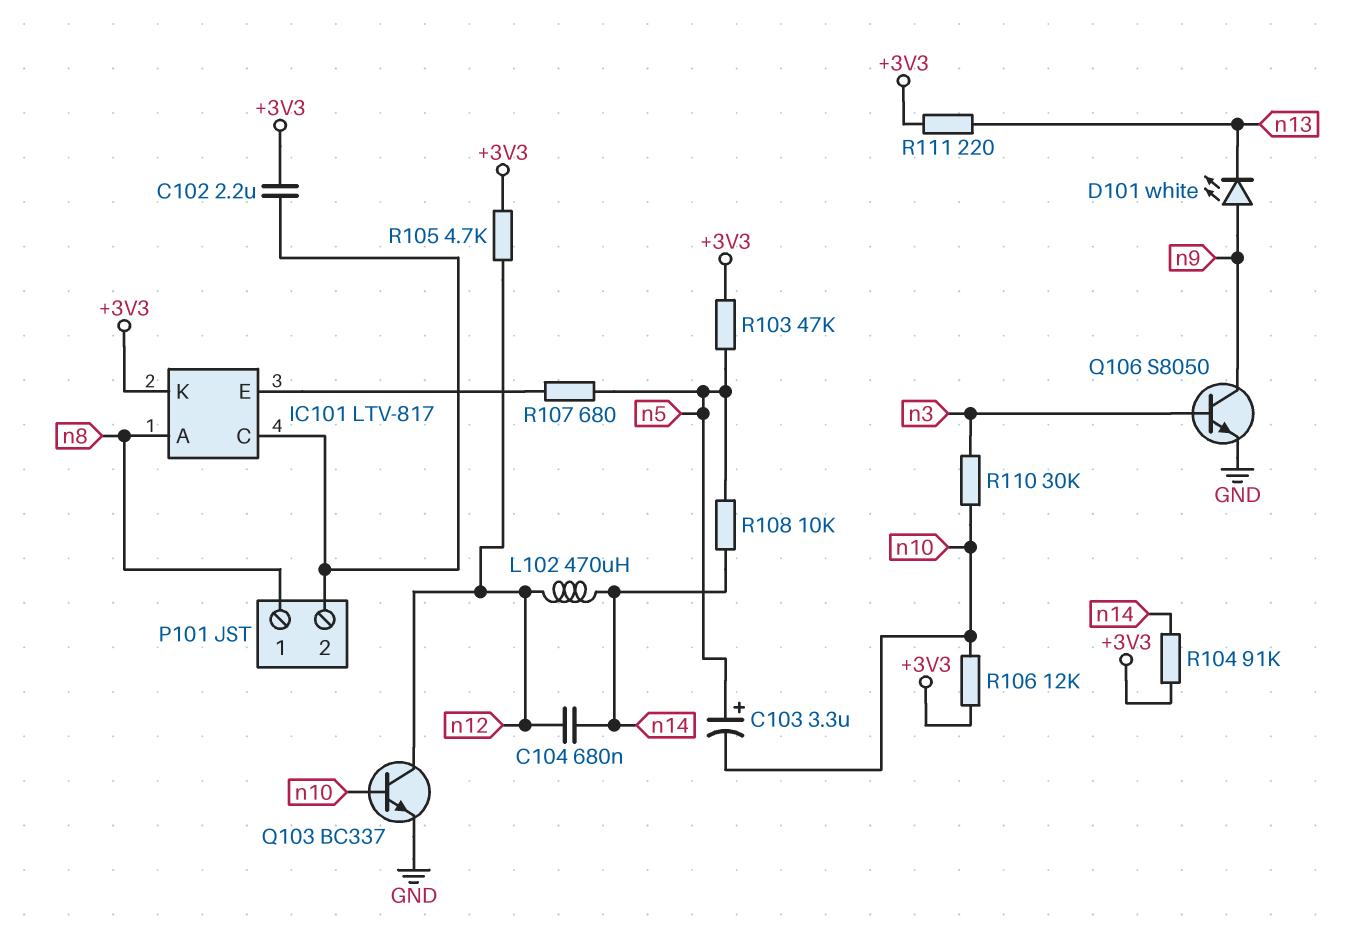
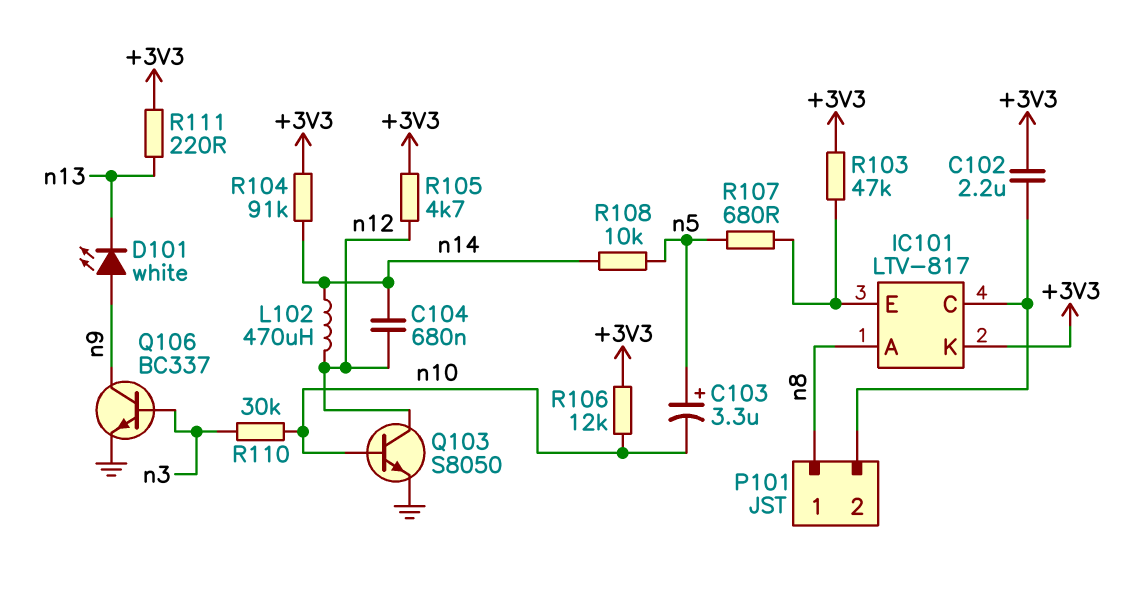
Q103: NPN BC337 (B n10, C n12, E GND) -> NPN S8050 (B n10, C n12, E GND)
Q106: NPN S8050 (B n3, C n9, E GND) -> NPN BC337 (B n3, C n9, E GND)
R103: 47k (+3V3, n5) -> 47k (+3V3, IC101/E)

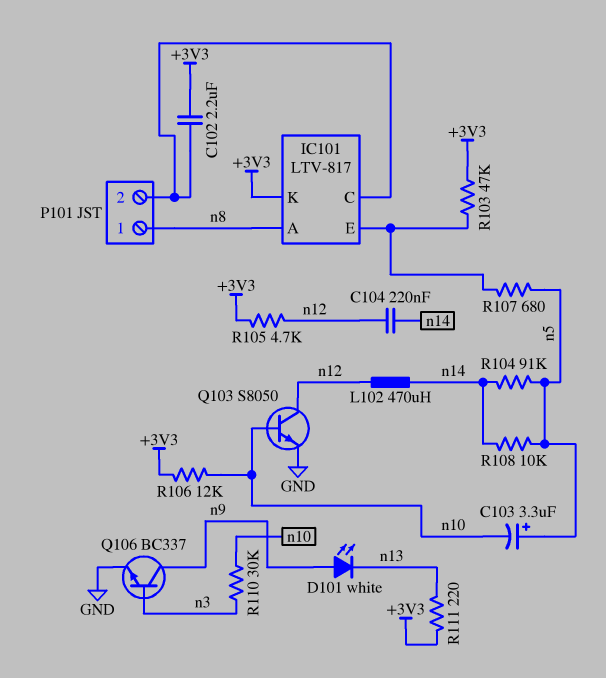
C104: 680nF (n12, n14) -> 220nF (n12, n14)
R104: 91k (+3V3, n14) -> 91k (n5, n14)

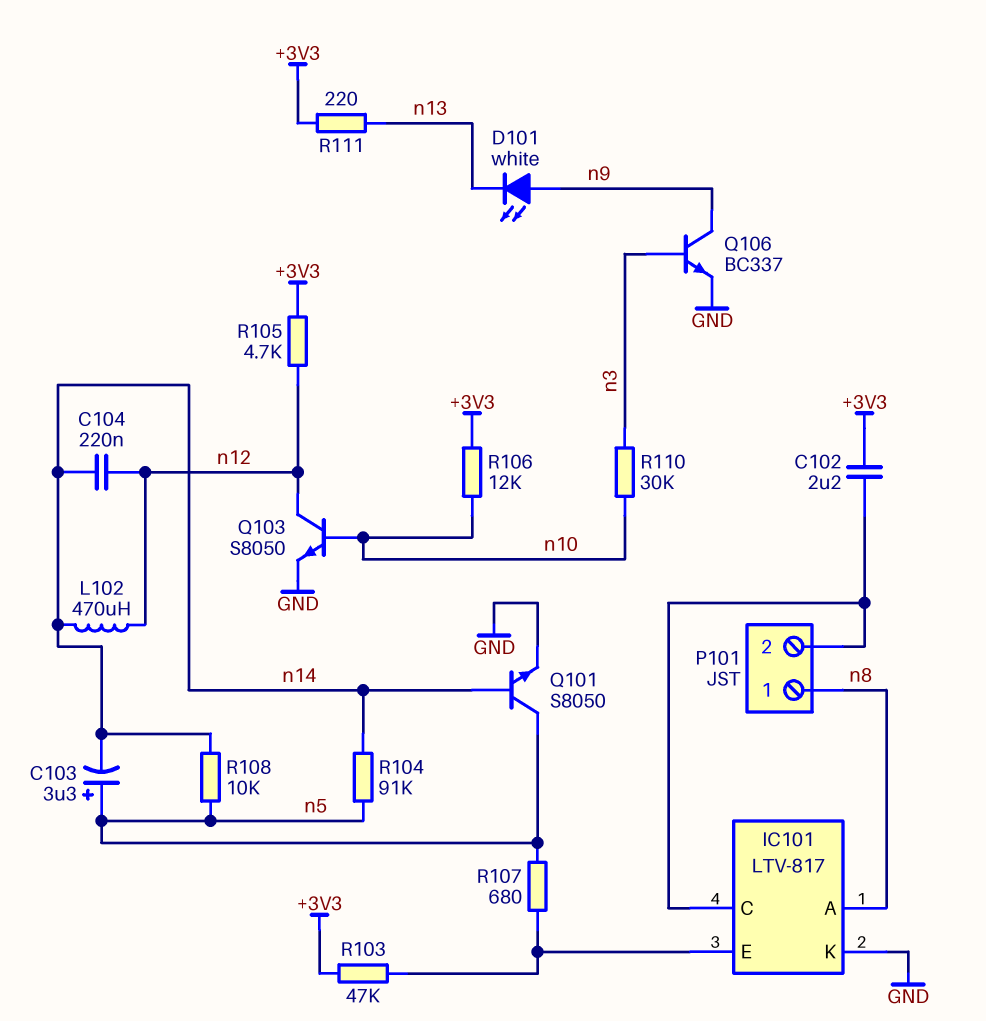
C103: 3.3uF (plus n5, minus n10) -> 3.3uF (plus n5, minus n14)
IC101 pin K: +3V3 -> GND
Q101: none -> NPN S8050 (B n14, C n5, E GND)

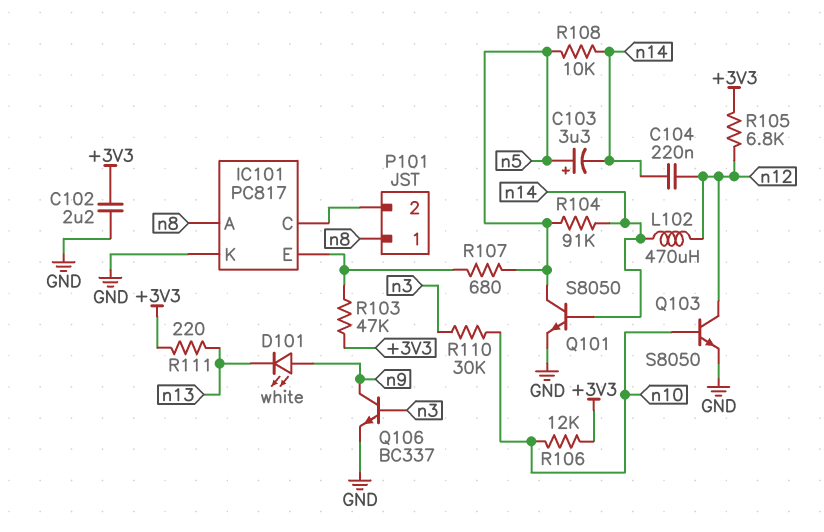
C102: 2.2uF (+3V3, IC101/C) -> 2.2uF (+3V3, GND)
IC101: LTV-817 -> PC817
R105: 4.7k (+3V3, n12) -> 6.8k (+3V3, n12)

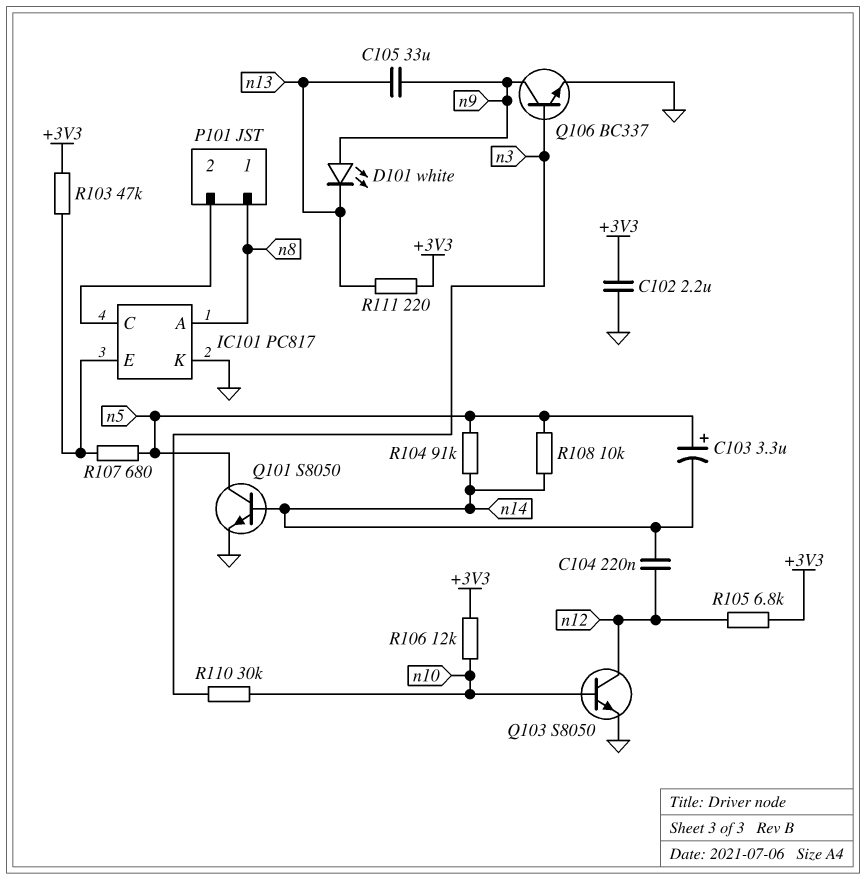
C105: none -> 33uF (n9, n13)
L102: 470uH (n12, n14) -> none

